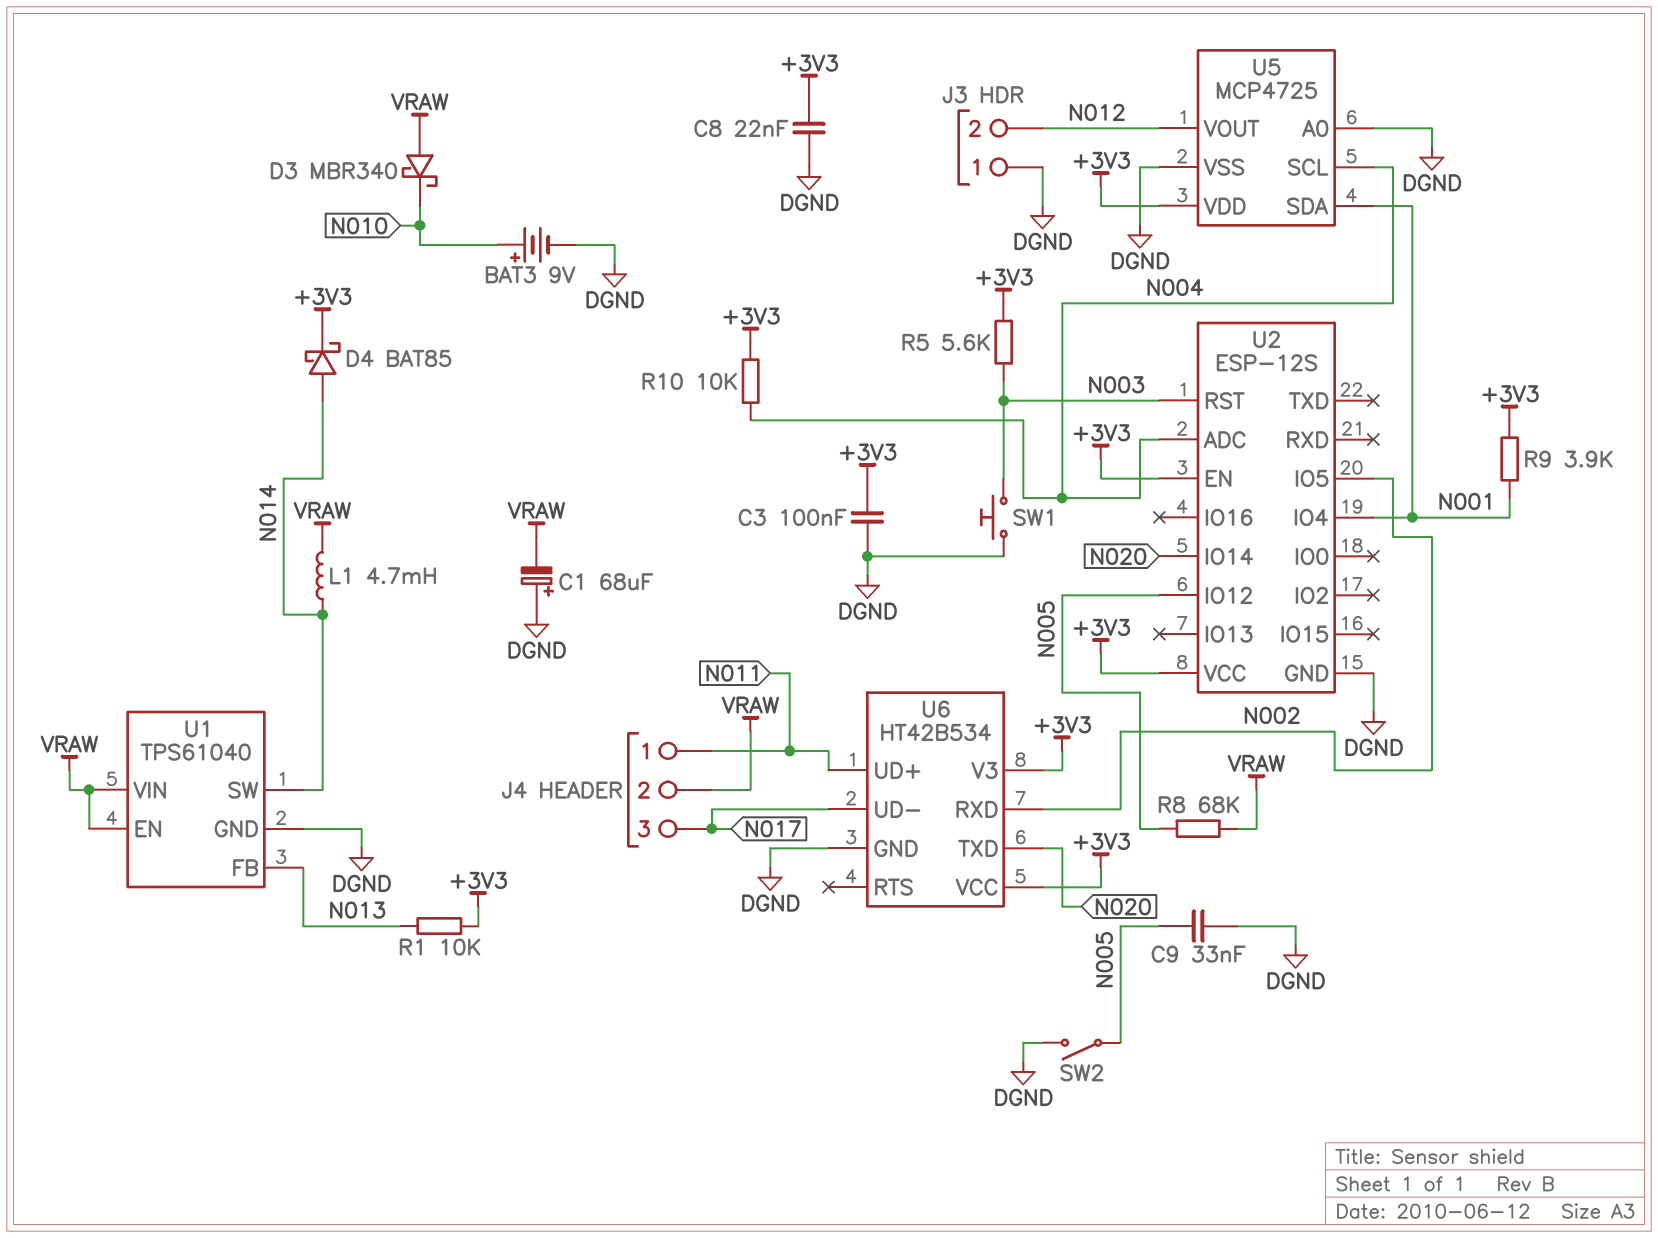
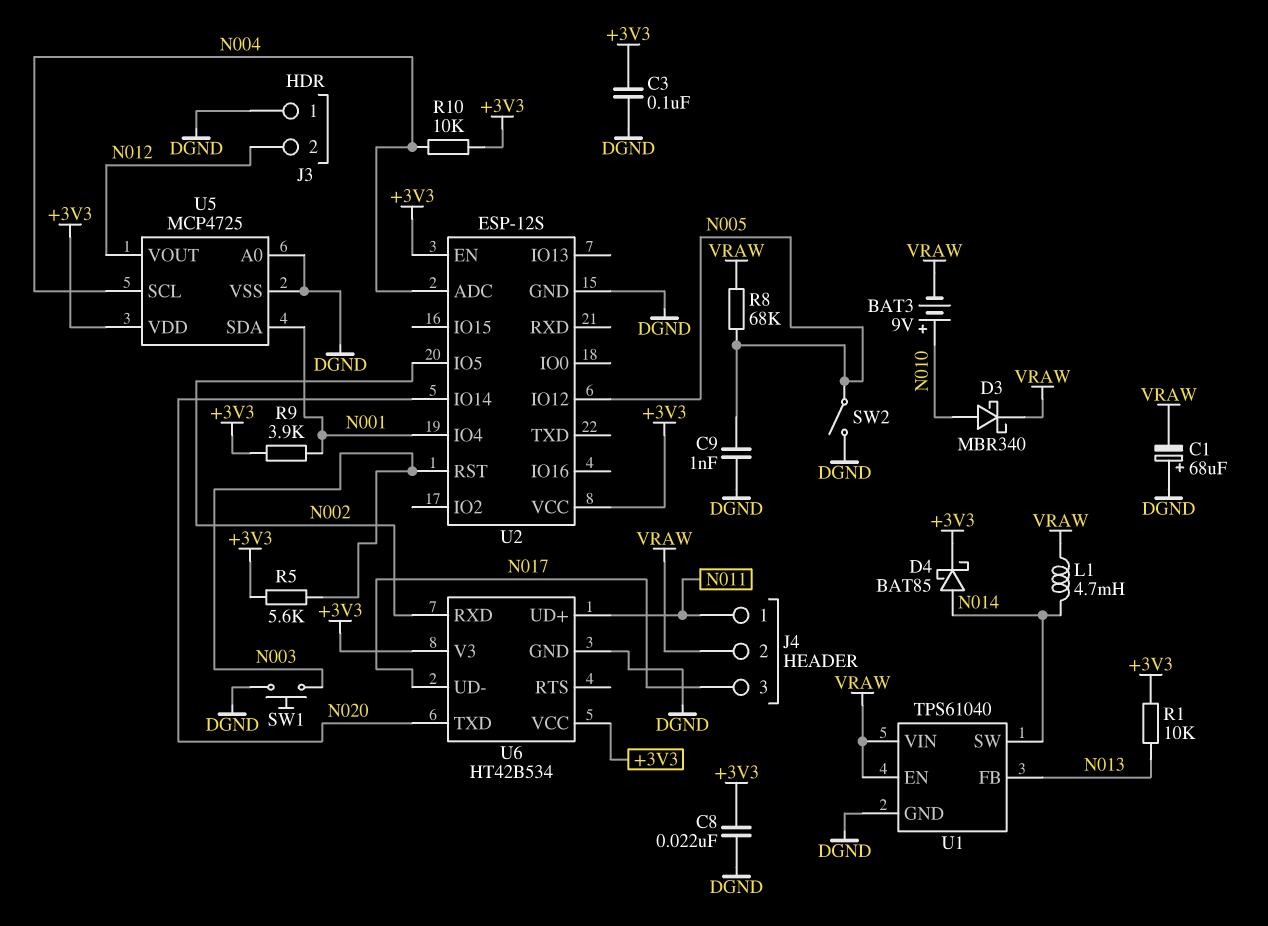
BAT3: 9V (plus N010, minus DGND) -> 9V (plus N010, minus VRAW)
C9: 33nF (DGND, N005) -> 1nF (DGND, N005)
D3: schottky MBR340 (A VRAW, K N010) -> schottky MBR340 (A N010, K VRAW)

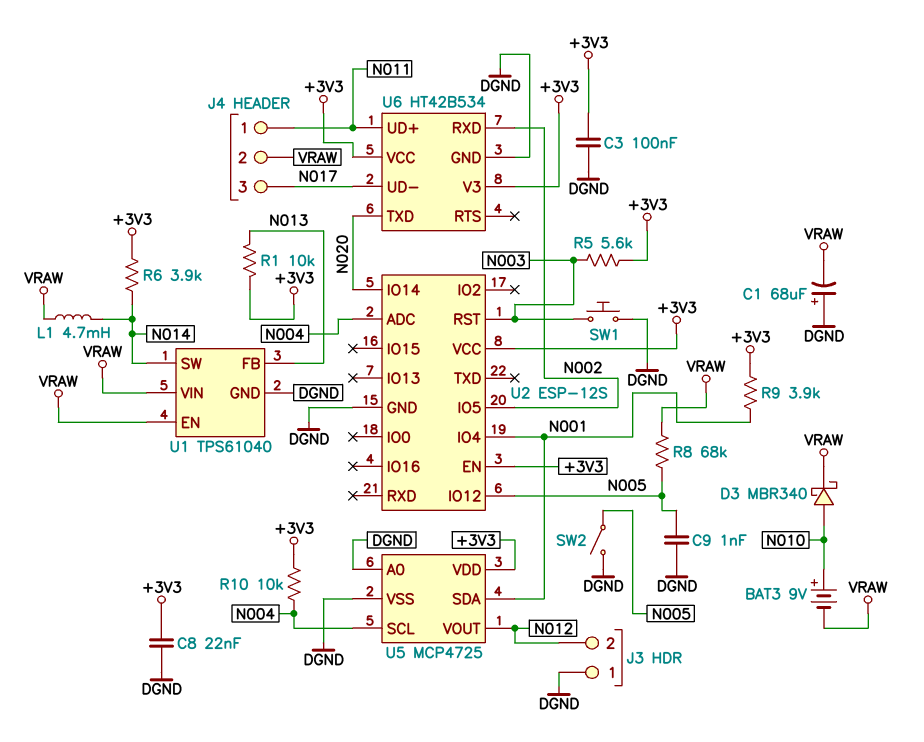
D4: schottky BAT85 (A N014, K +3V3) -> none
R6: none -> 3.9k (+3V3, N014)

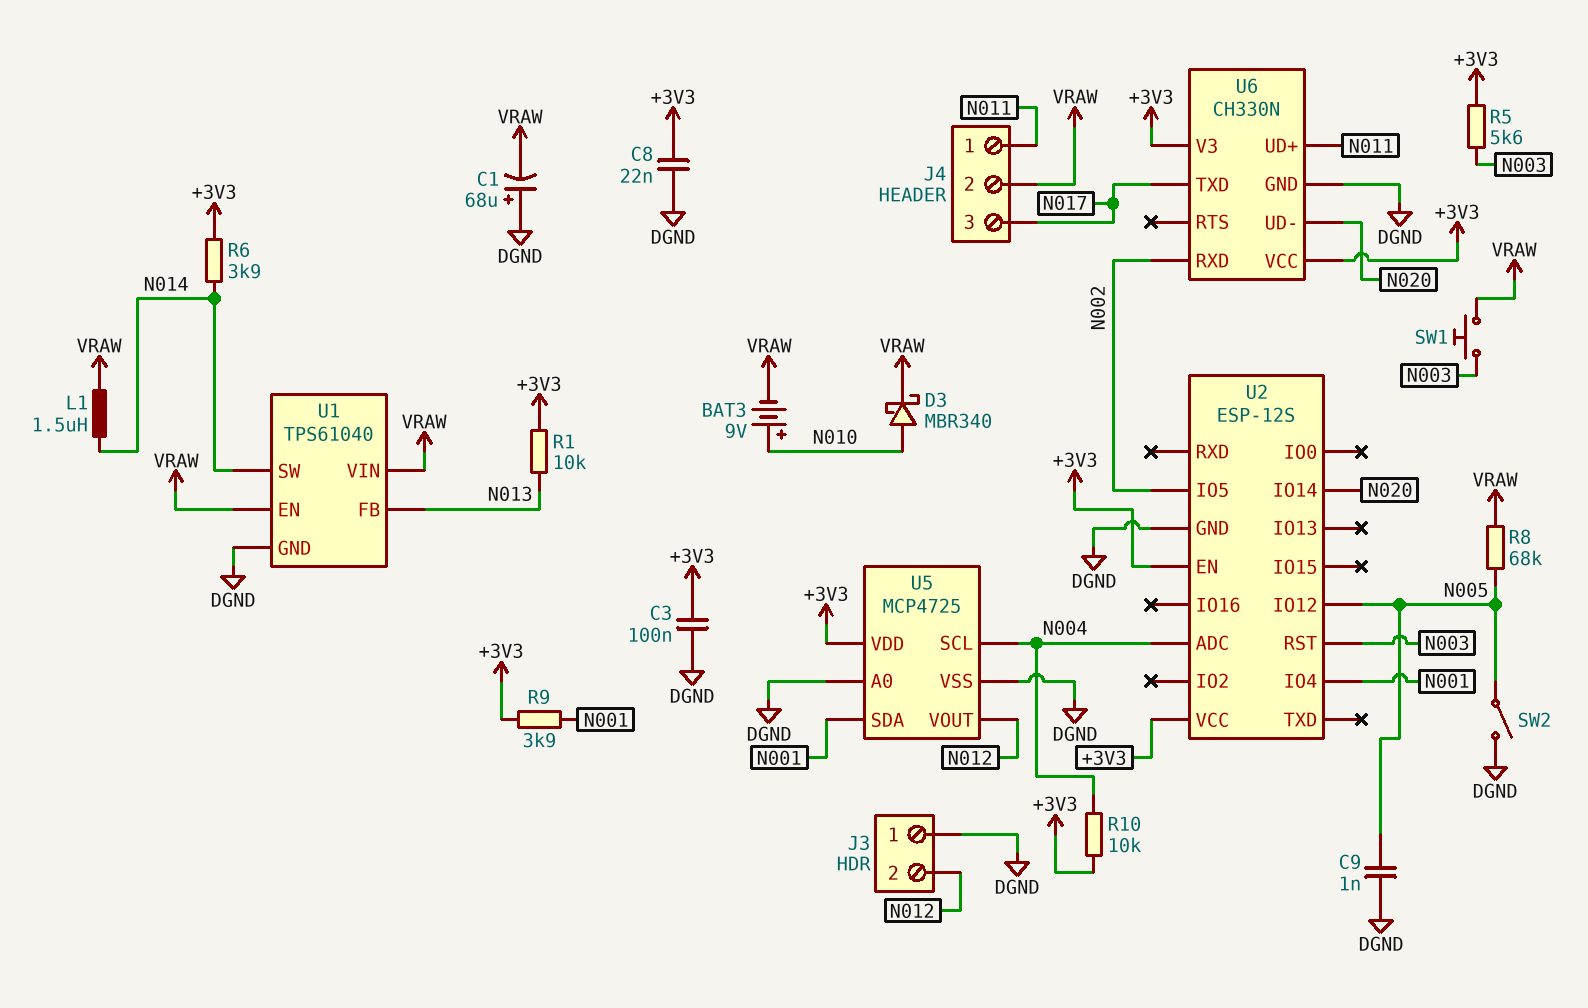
L1: 4.7mH (N014, VRAW) -> 1.5uH (N014, VRAW)
SW1: button (DGND, N003) -> button (N003, VRAW)
U6: HT42B534 -> CH330N
U6 pin TXD: N020 -> N017
U6 pin UD-: N017 -> N020

